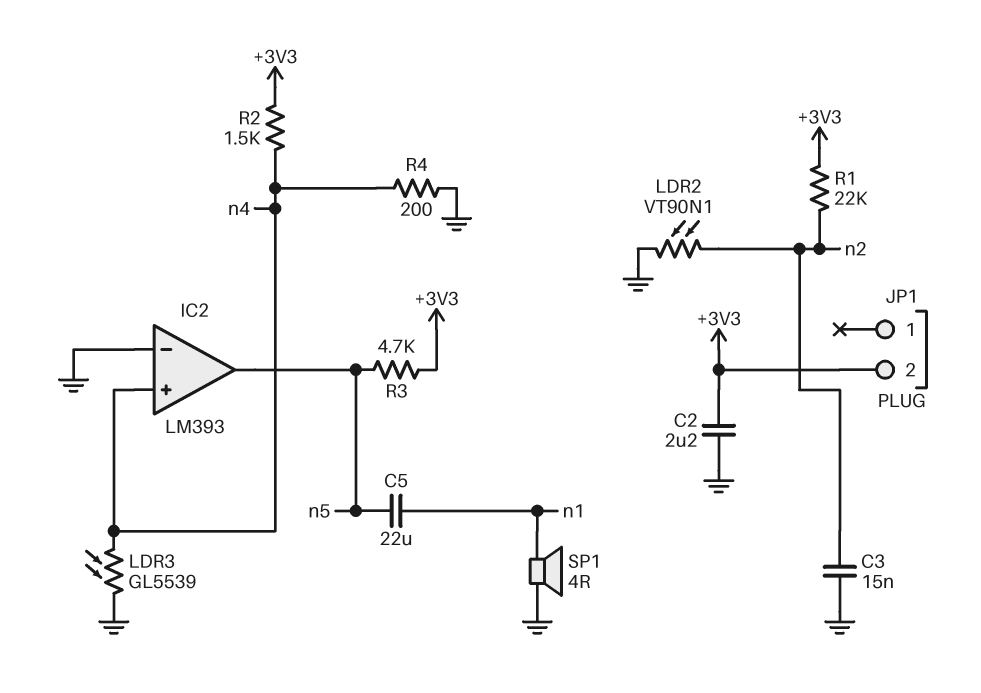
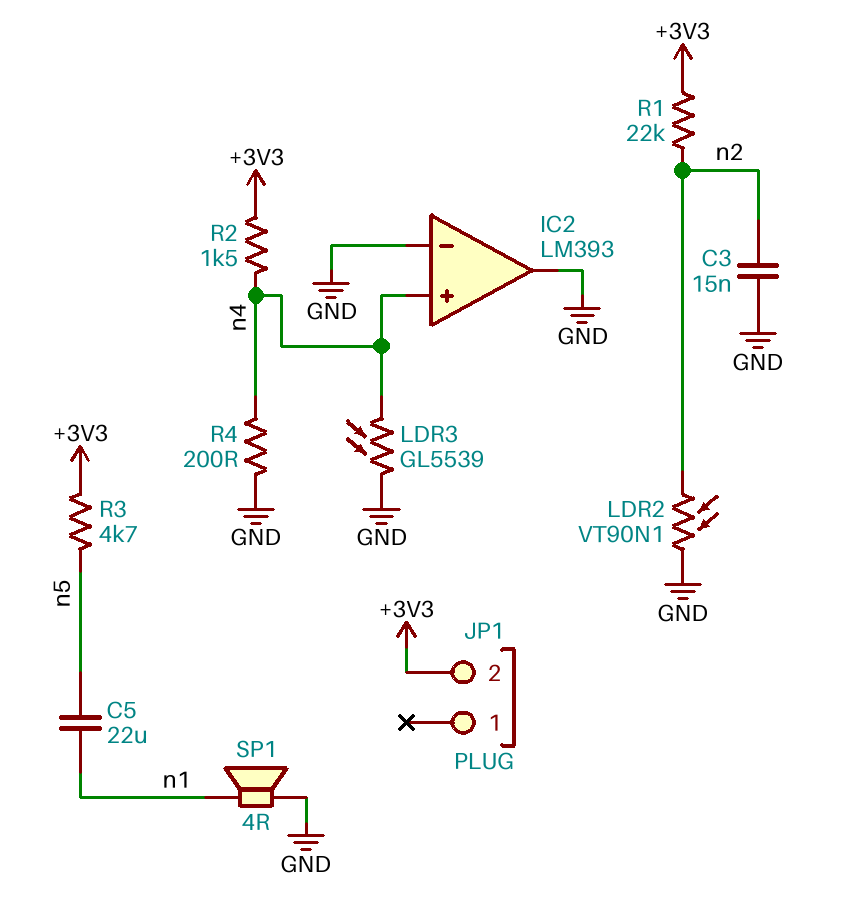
C2: 2.2uF (+3V3, GND) -> none
IC2 pin out: n5 -> GND

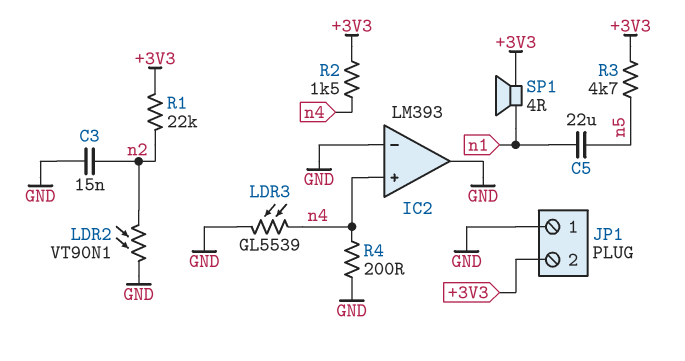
JP1 pin 1: none -> GND
SP1: speaker 4R (GND, n1) -> speaker 4R (+3V3, n1)

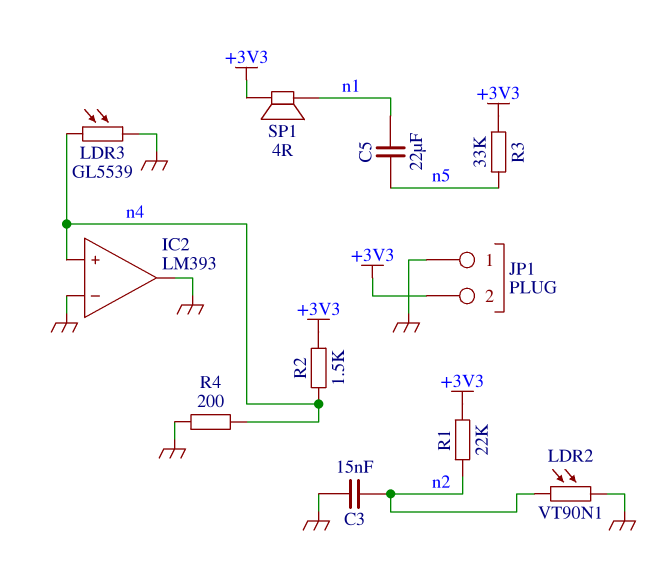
R3: 4.7k (+3V3, n5) -> 33k (+3V3, n5)

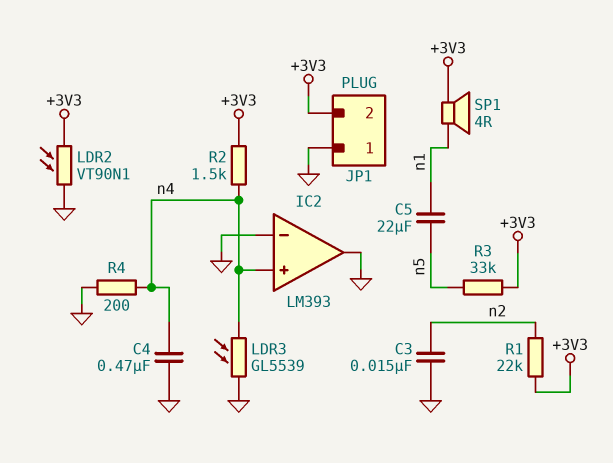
C4: none -> 470nF (GND, n4)
LDR2: VT90N1 (GND, n2) -> VT90N1 (+3V3, GND)

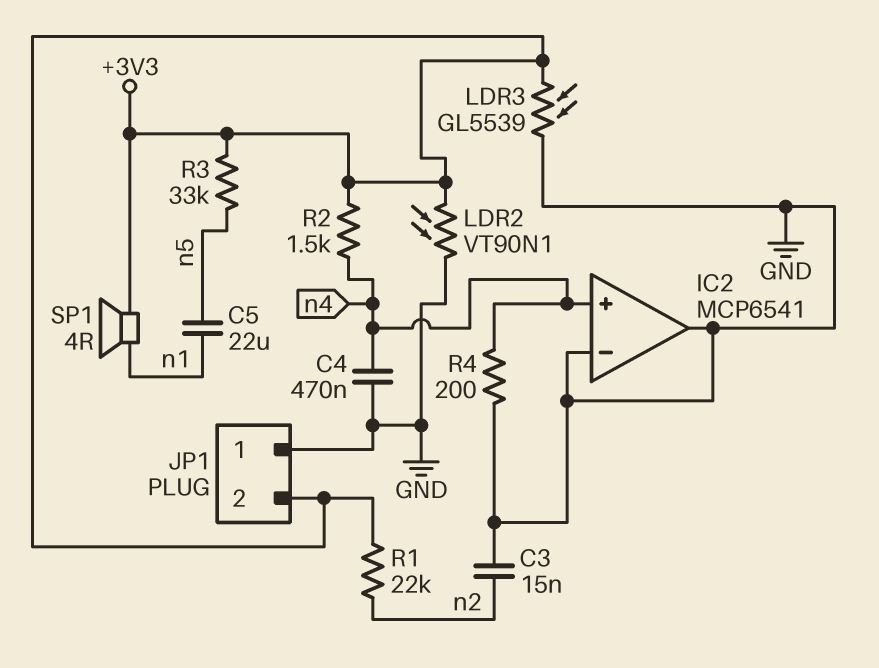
IC2: LM393 -> MCP6541
LDR3: GL5539 (GND, n4) -> GL5539 (+3V3, GND)

